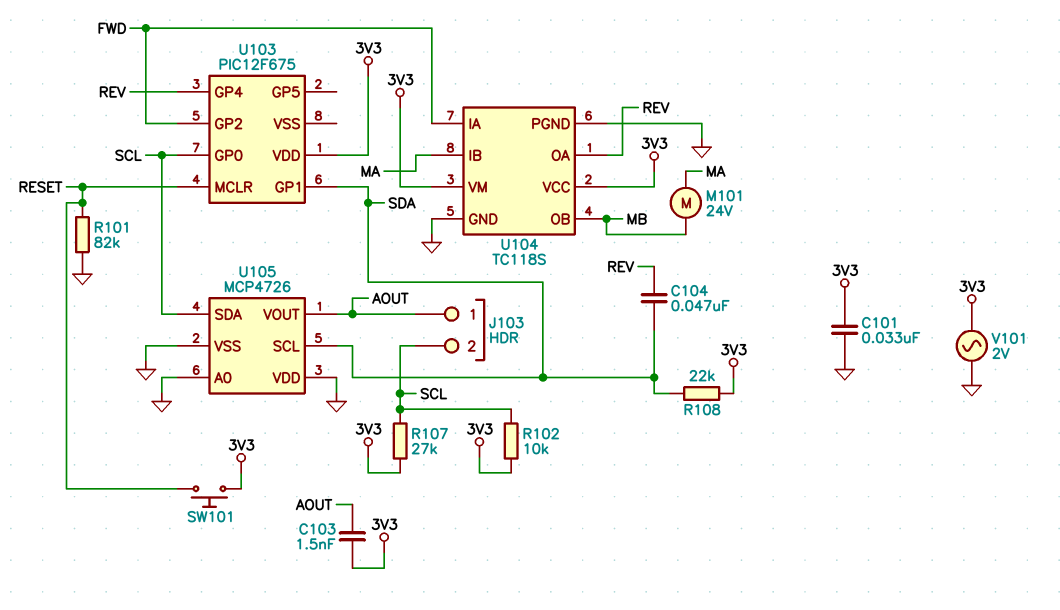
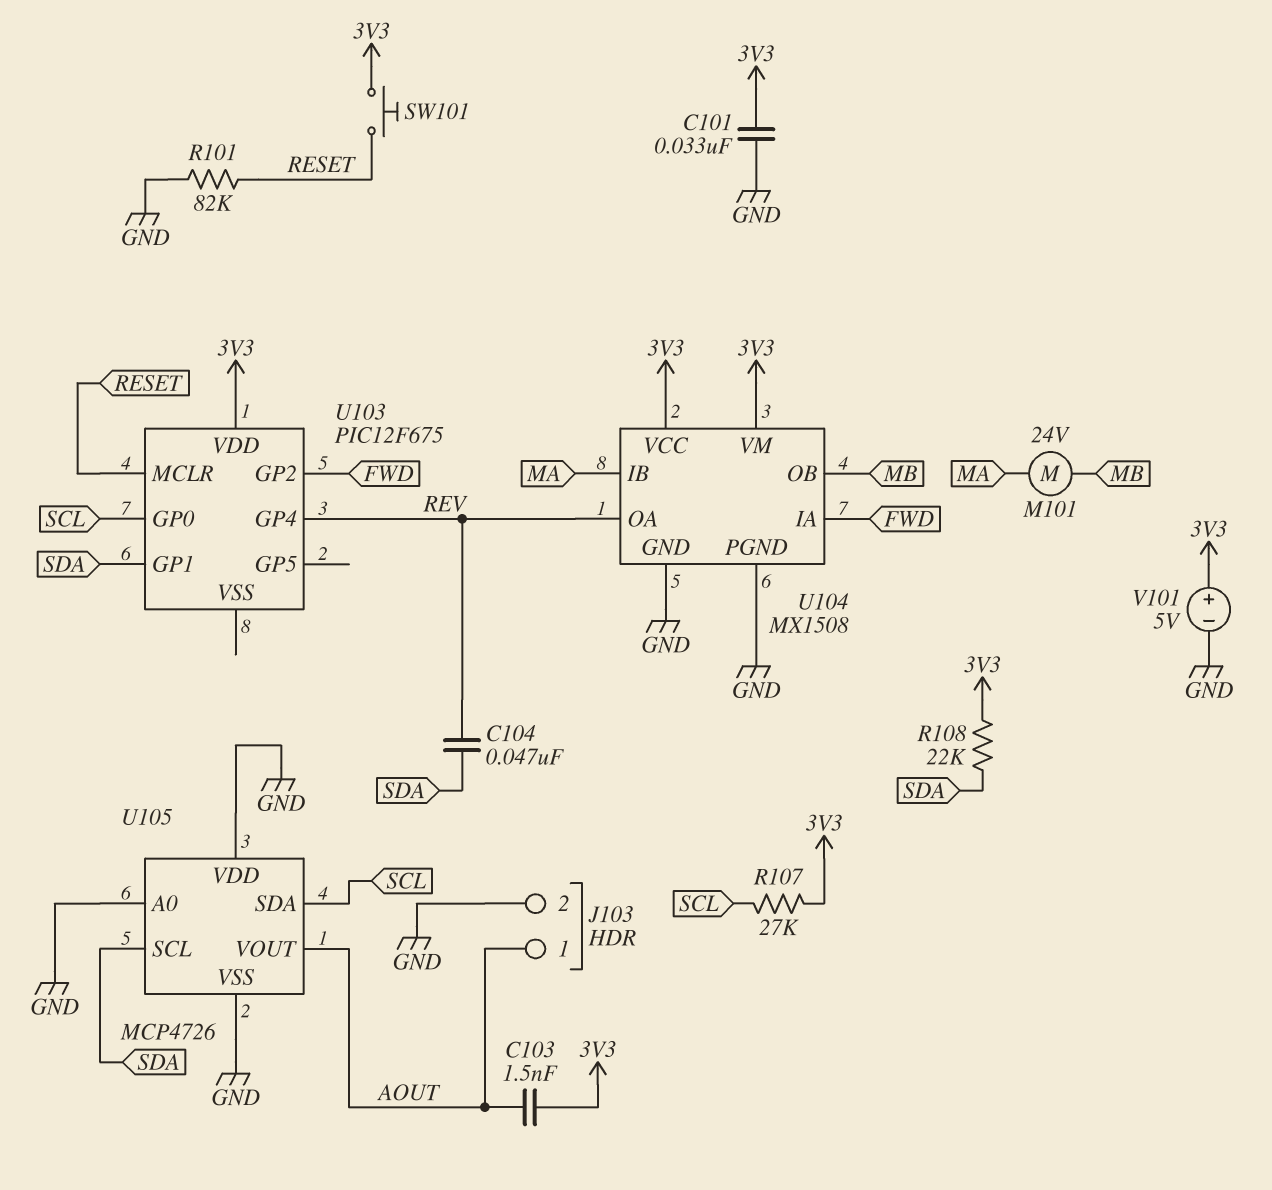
J103 pin 2: SCL -> GND
R102: 10k (3V3, SCL) -> none
U104: TC118S -> MX1508
V101: AC 2V (3V3, GND) -> 5V (plus 3V3, minus GND)

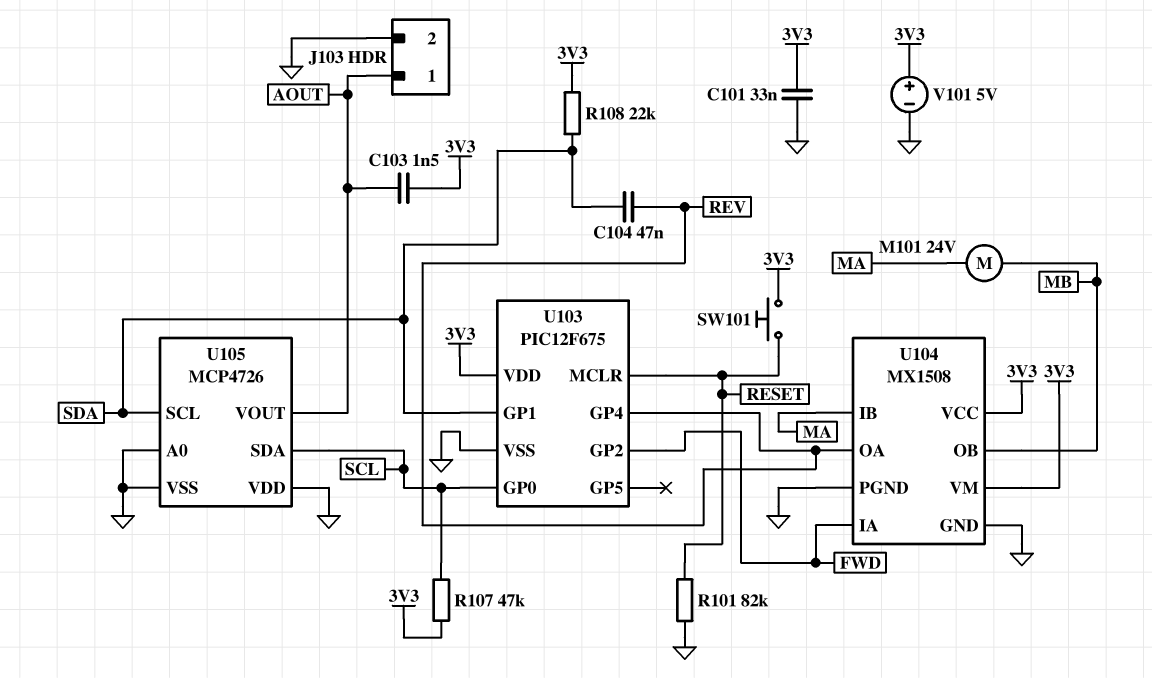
R107: 27k (3V3, SCL) -> 47k (3V3, SCL)
U103 pin VSS: none -> GND

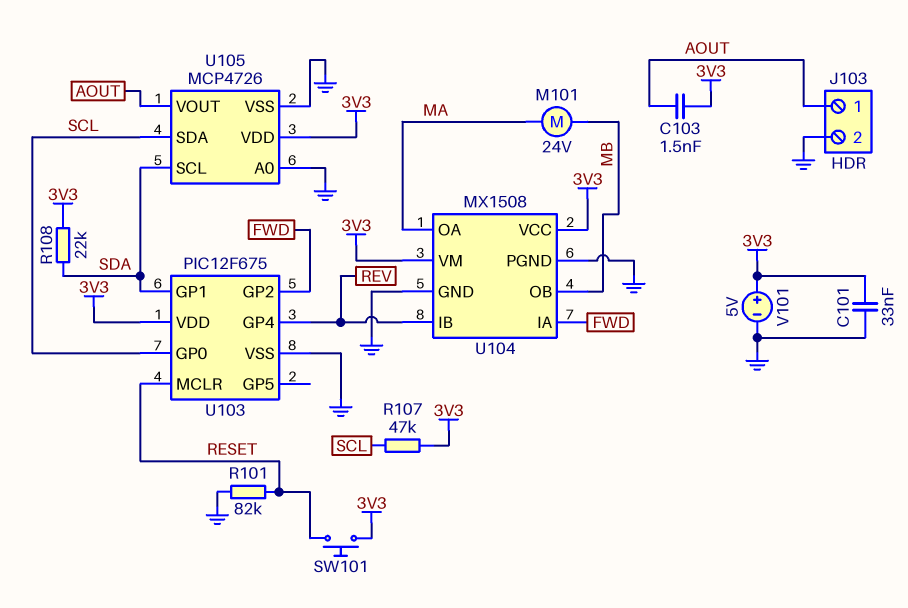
C104: 47nF (REV, SDA) -> none
U104 pin IB: MA -> REV
U104 pin OA: REV -> MA
U105 pin VDD: GND -> 3V3

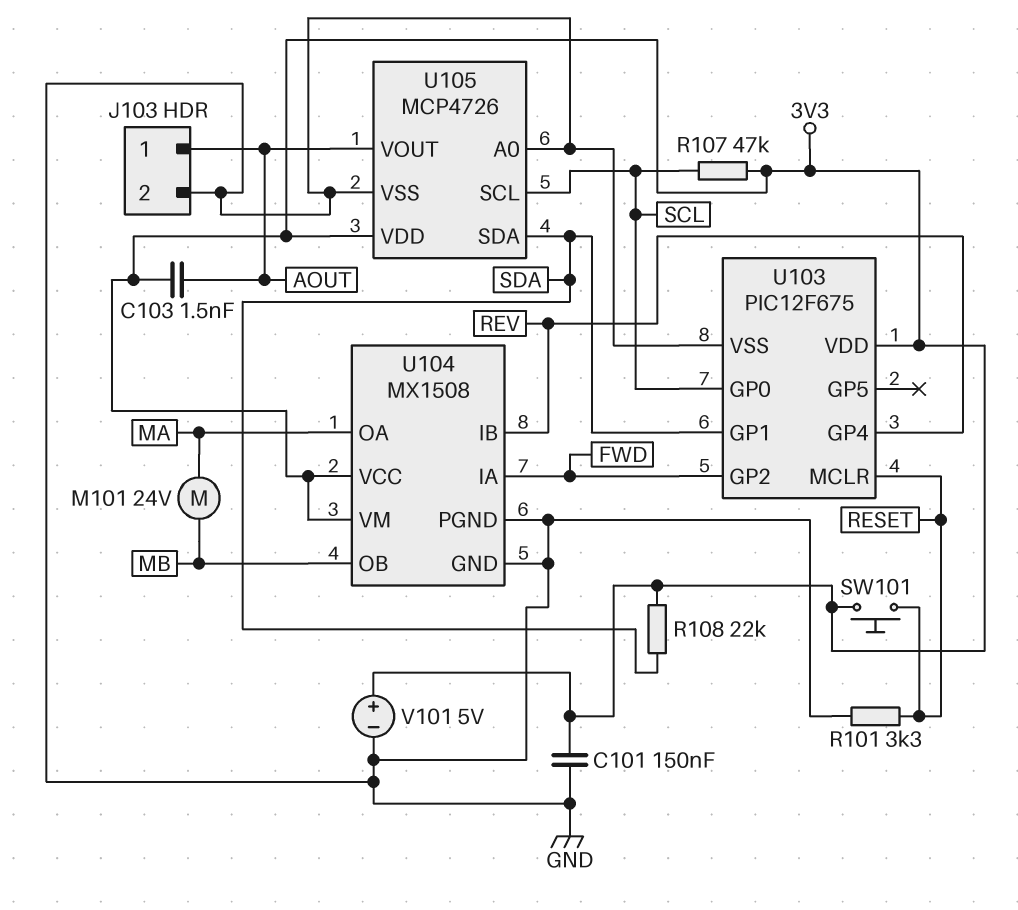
C101: 33nF (3V3, GND) -> 150nF (3V3, GND)
R101: 82k (GND, RESET) -> 3.3k (GND, RESET)
U105 pin SCL: SDA -> SCL
U105 pin SDA: SCL -> SDA

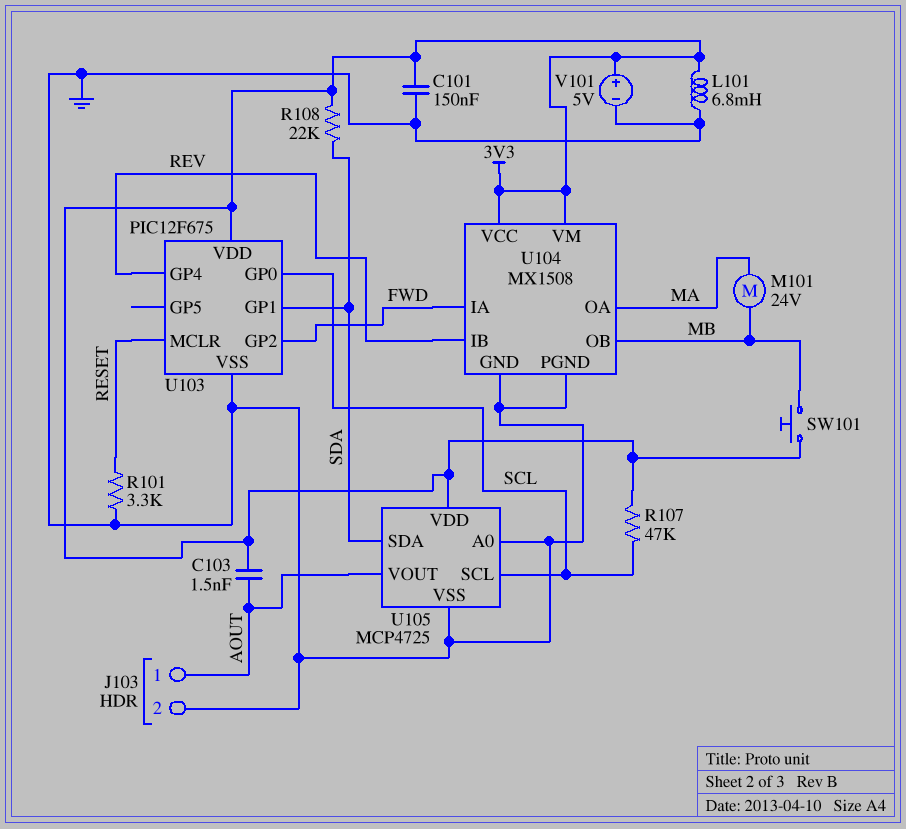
L101: none -> 6.8mH (3V3, GND)
SW101: button (3V3, RESET) -> button (3V3, MB)
U105: MCP4726 -> MCP4725

